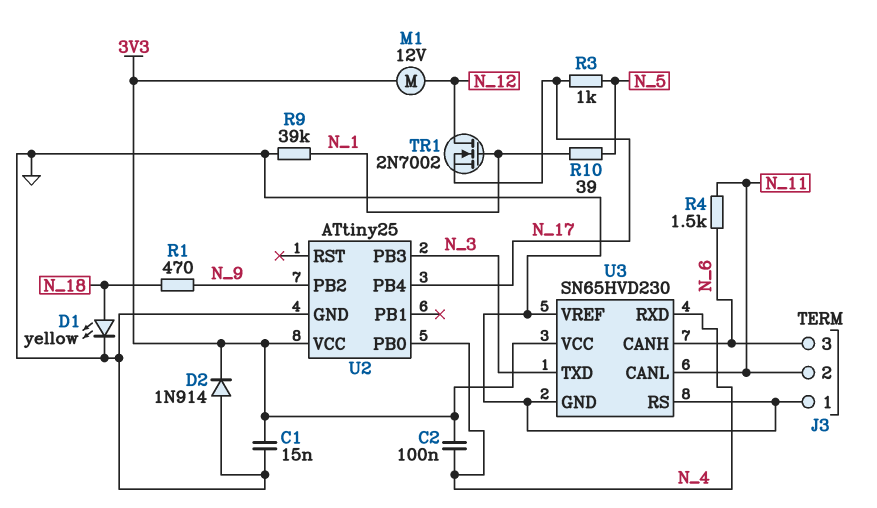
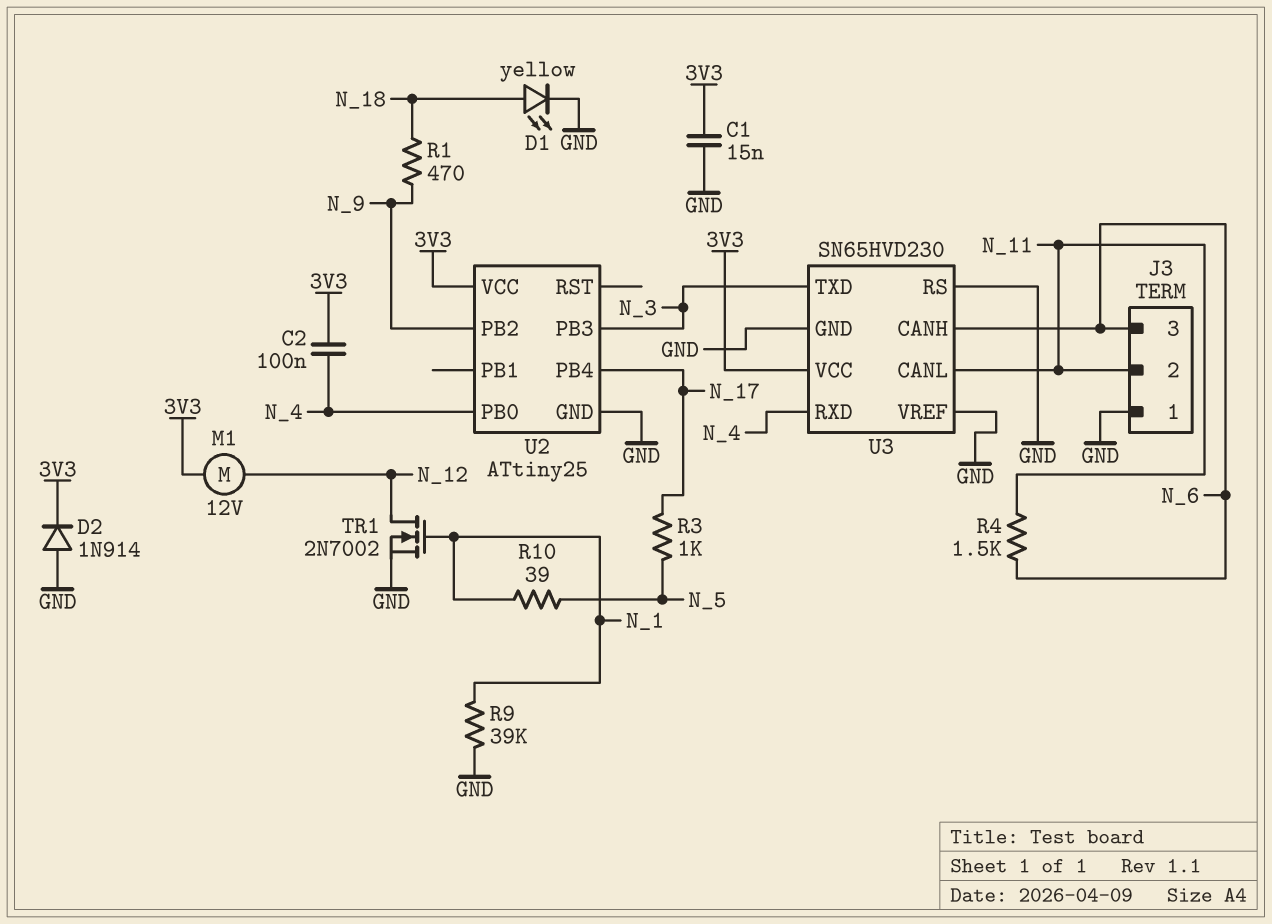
TR1: NMOS 2N7002 (G N_1, D N_12, S N_17) -> NMOS 2N7002 (G N_1, D N_12, S GND)

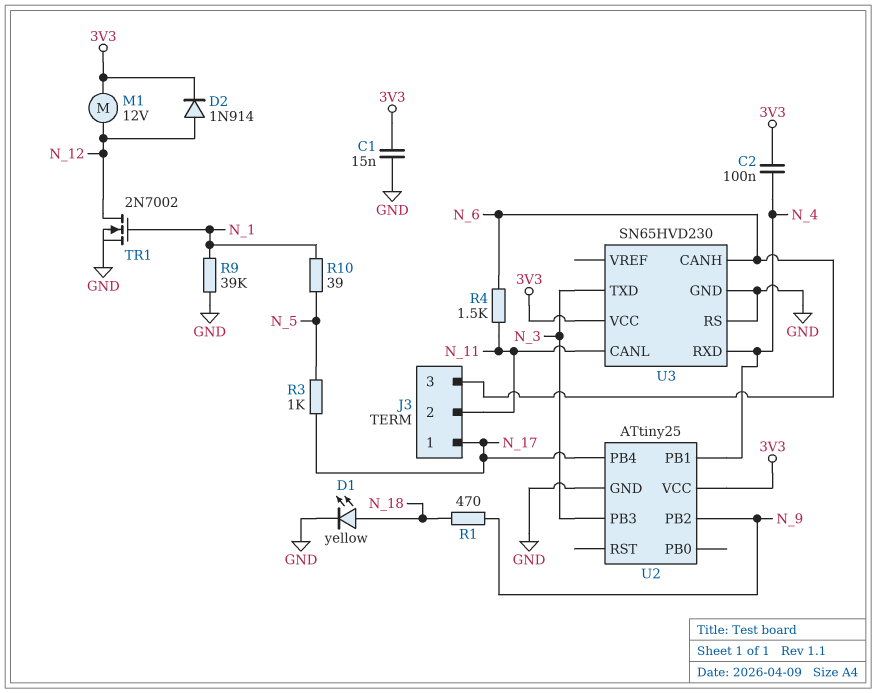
D2: diode 1N914 (A GND, K 3V3) -> diode 1N914 (A N_12, K 3V3)
J3 pin 1: GND -> N_17
U2 pin PB0: N_4 -> none
U2 pin PB1: none -> N_4
U3 pin VREF: GND -> none

